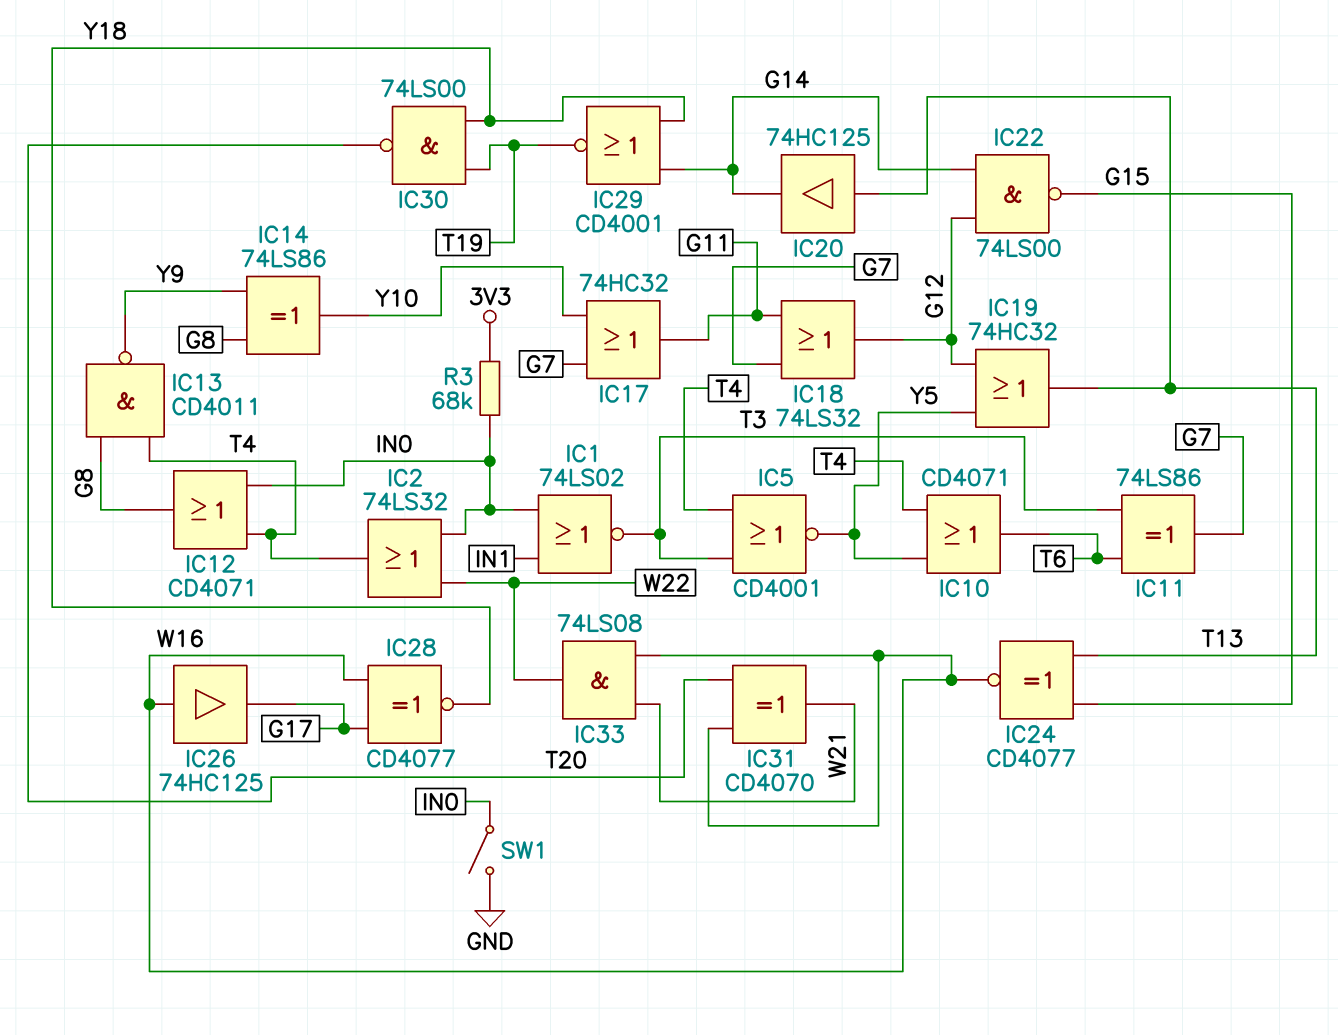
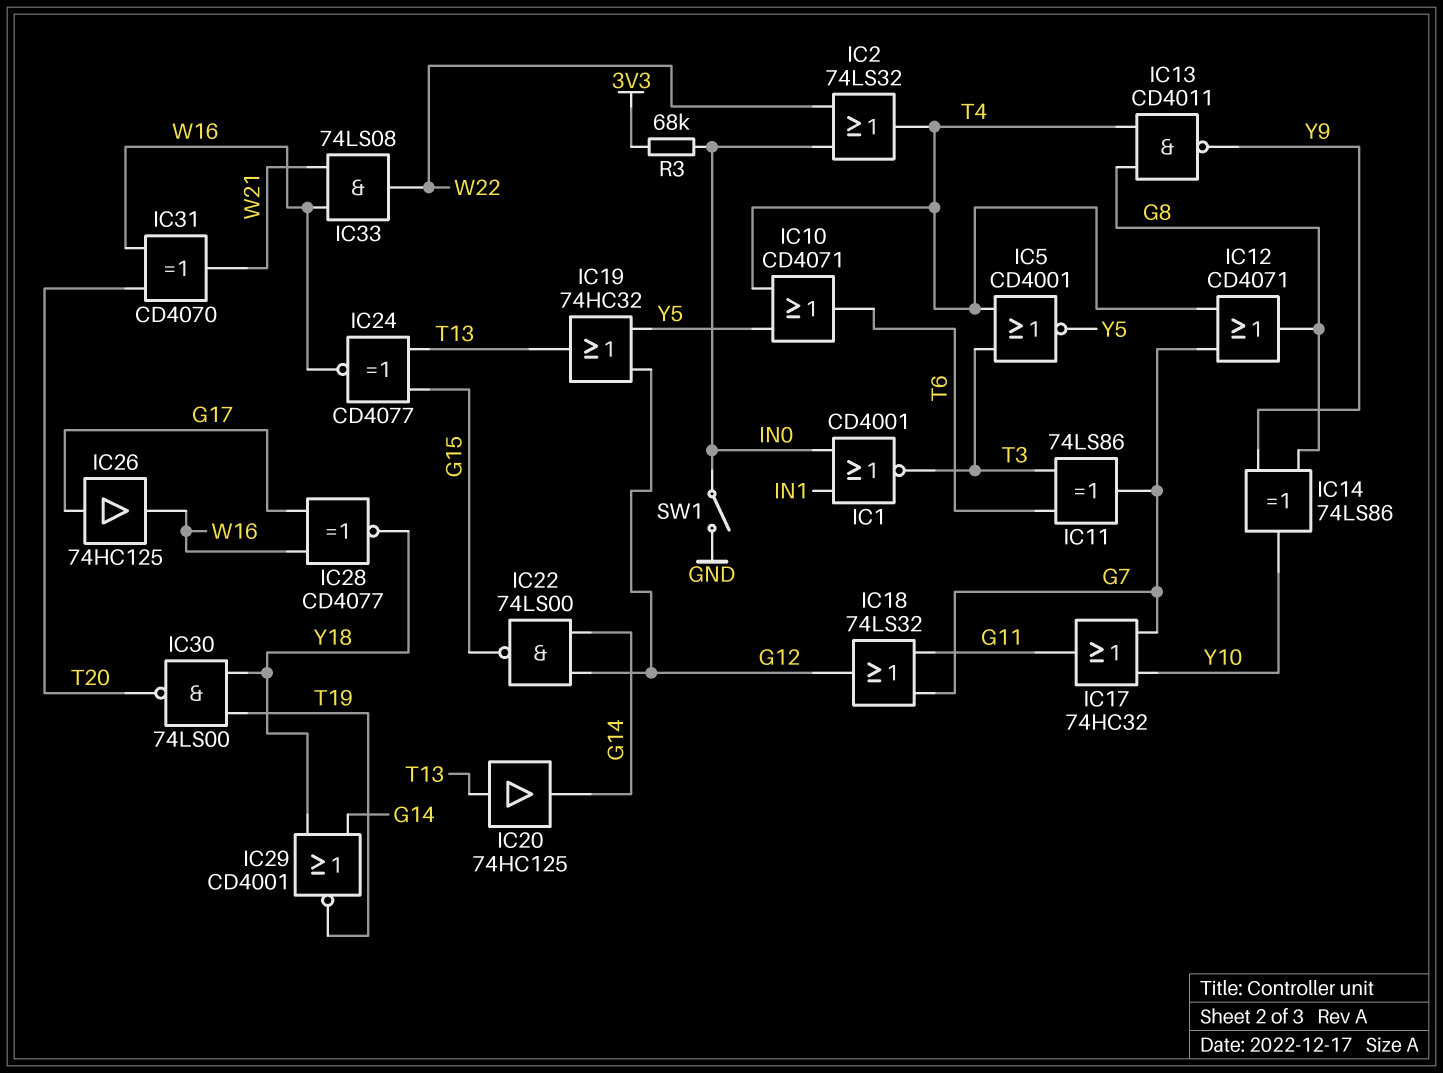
IC1: NOR 74LS02 (in IN0, in IN1, out T3) -> NOR CD4001 (in IN0, in IN1, out T3)
IC12: OR CD4071 (in IN0, in T4, out G8) -> OR CD4071 (in G7, in T4, out G8)
IC26: buffer 74HC125 (in W16, out G17) -> buffer 74HC125 (in G17, out W16)

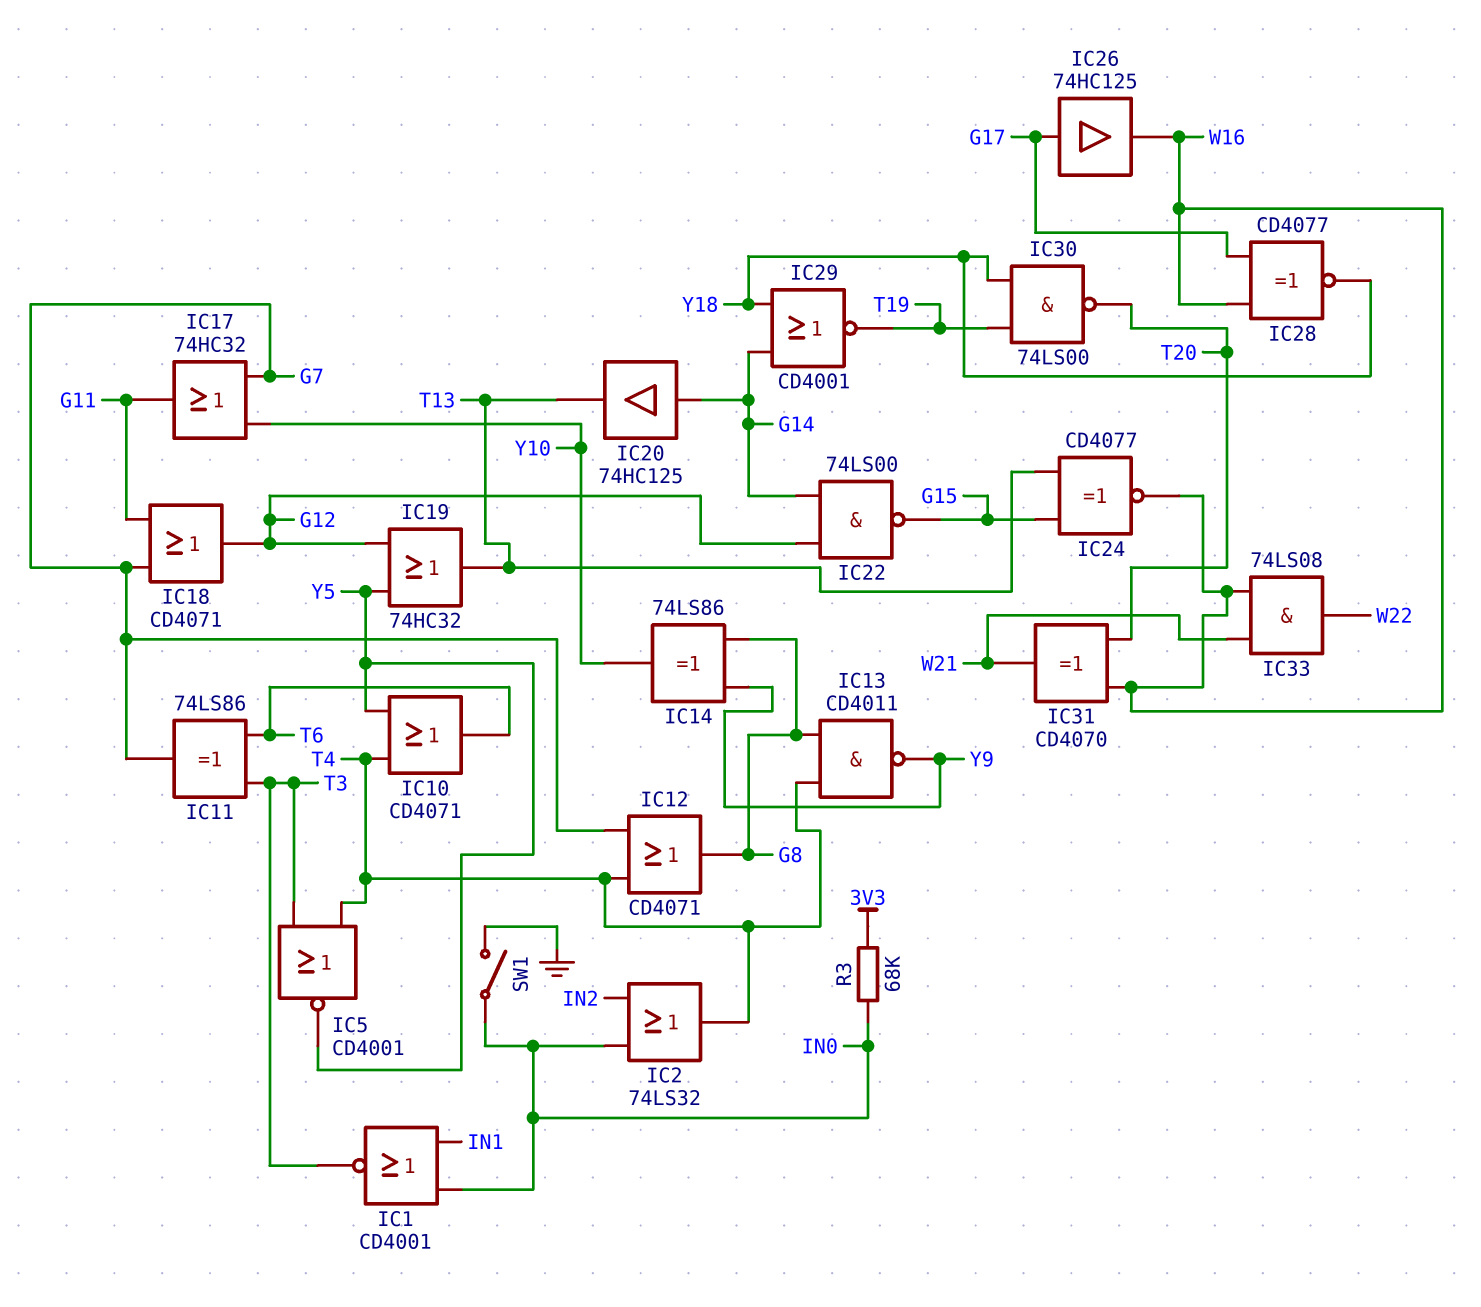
IC2: OR 74LS32 (in IN0, in W22, out T4) -> OR 74LS32 (in IN0, in IN2, out T4)
IC18: OR 74LS32 (in G7, in G11, out G12) -> OR CD4071 (in G7, in G11, out G12)
IC20: buffer 74HC125 (in T13, out G14) -> buffer 74HC125 (in G14, out T13)

